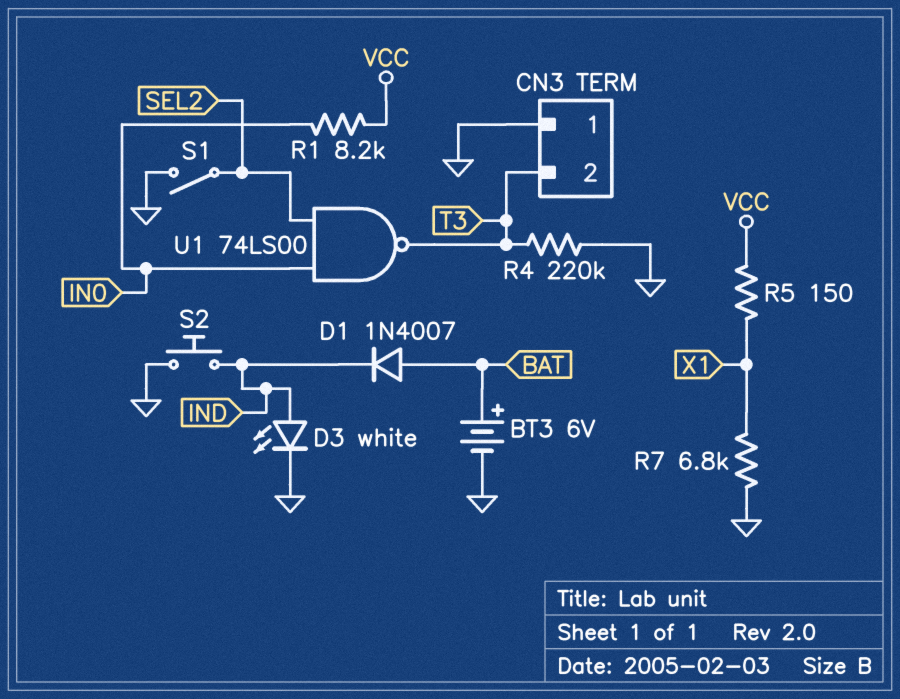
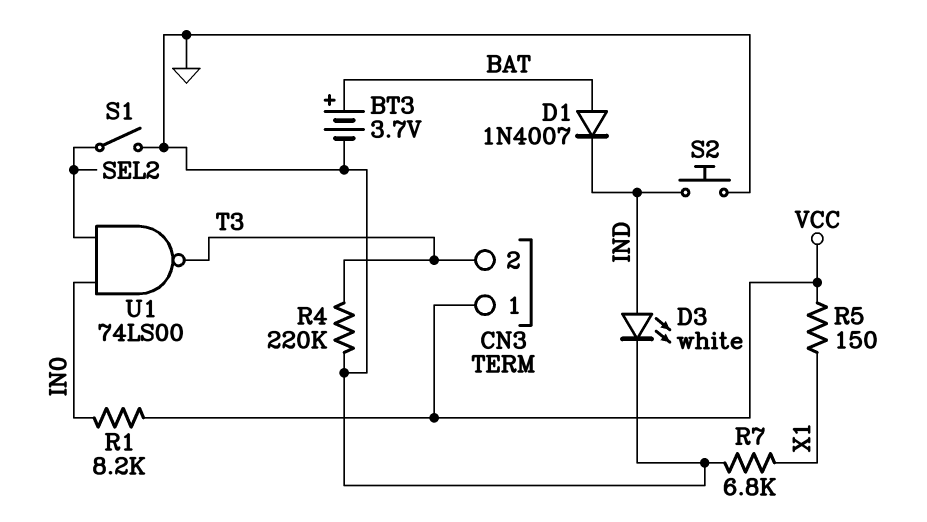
BT3: 6V (plus BAT, minus GND) -> 3.7V (plus BAT, minus GND)
CN3 pin 1: GND -> VCC

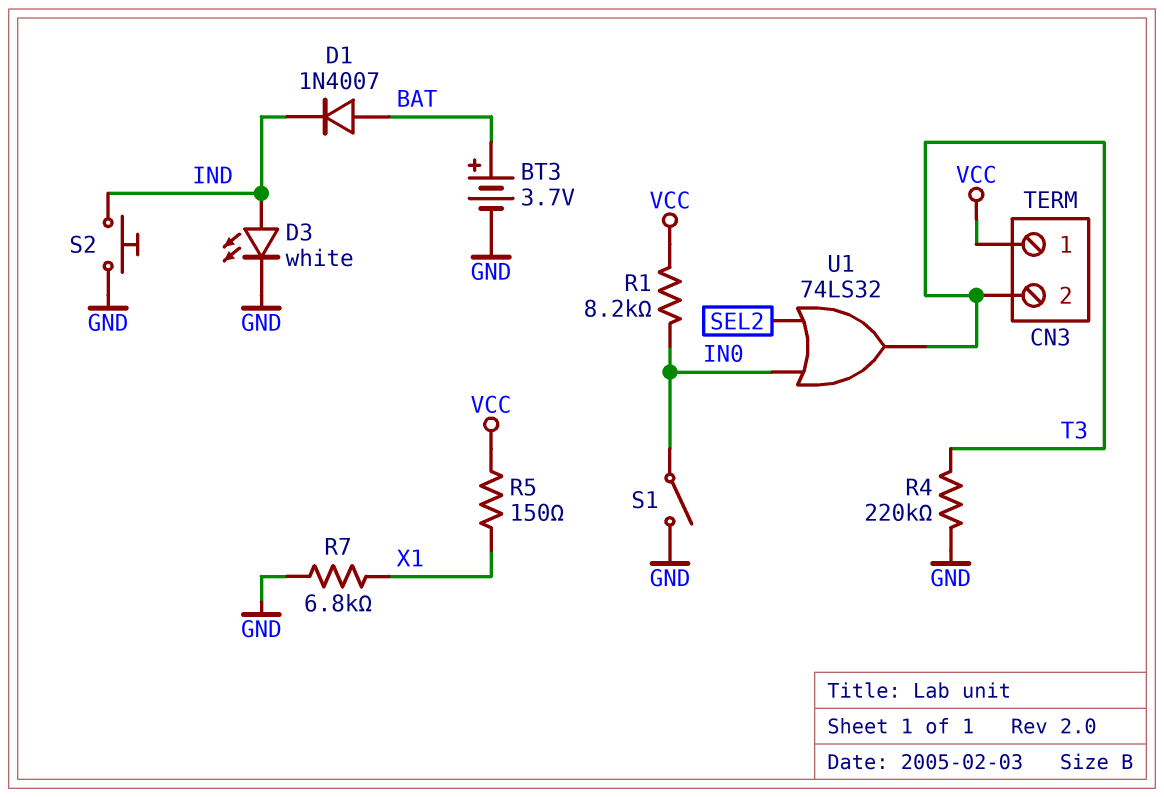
S1: switch (GND, SEL2) -> switch (GND, IN0)
U1: NAND 74LS00 (in IN0, in SEL2, out T3) -> OR 74LS32 (in IN0, in SEL2, out T3)

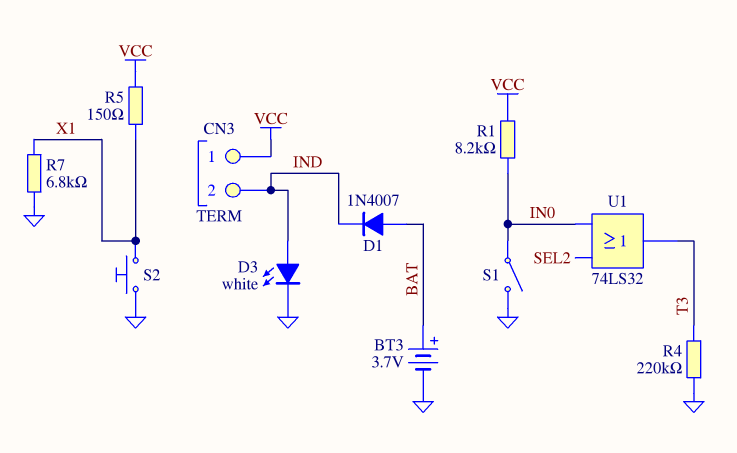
CN3 pin 2: T3 -> IND
S2: button (GND, IND) -> button (GND, X1)

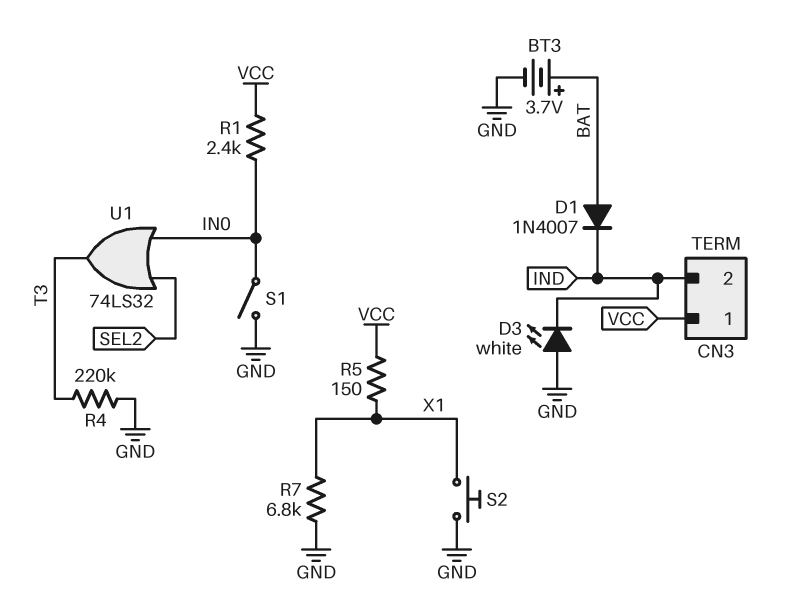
D3: LED white (A IND, K GND) -> LED white (A GND, K IND)
R1: 8.2k (IN0, VCC) -> 2.4k (IN0, VCC)

